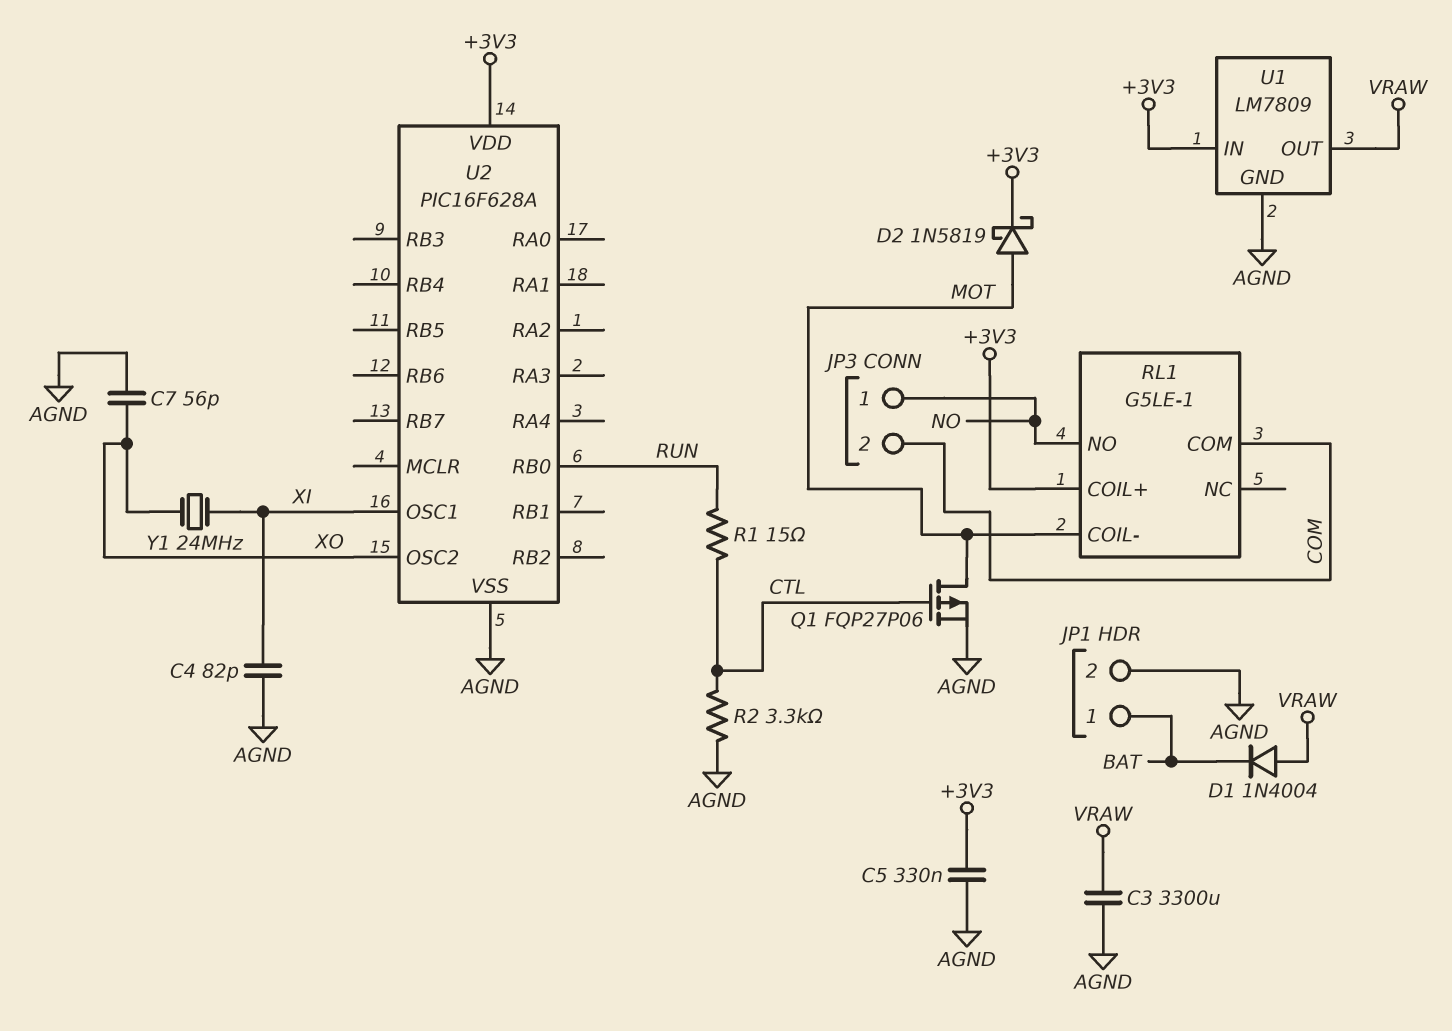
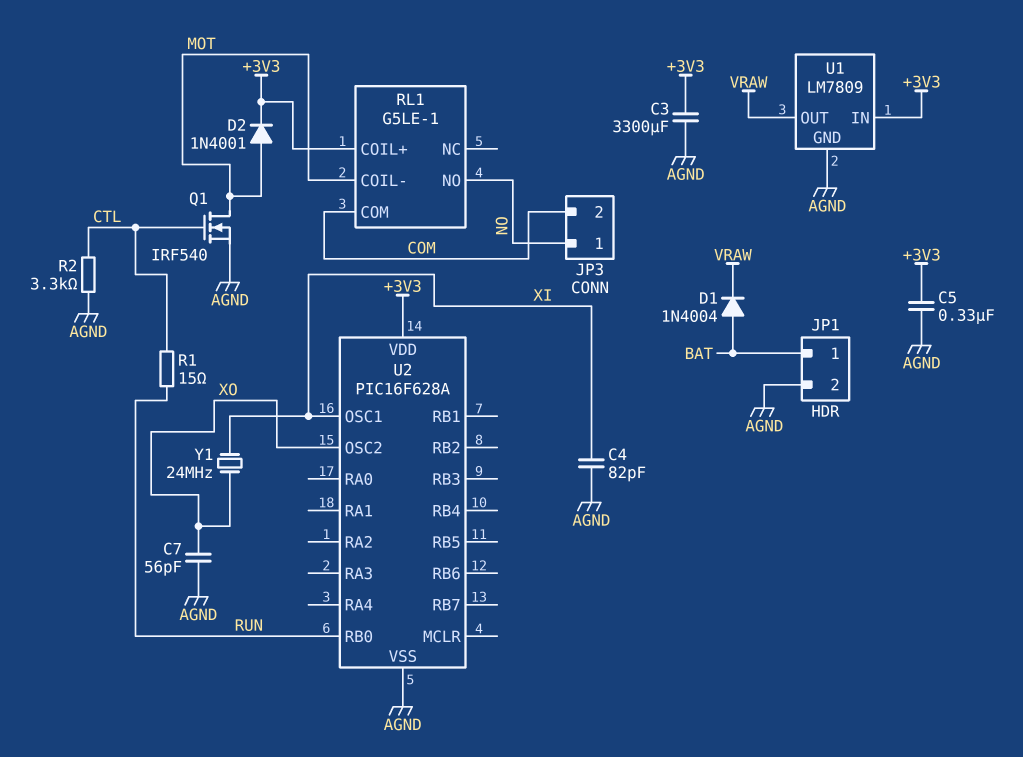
C3: 3300uF (AGND, VRAW) -> 3300uF (+3V3, AGND)
D1: diode 1N4004 (A VRAW, K BAT) -> diode 1N4004 (A BAT, K VRAW)
D2: schottky 1N5819 (A MOT, K +3V3) -> diode 1N4001 (A MOT, K +3V3)
Q1: PMOS FQP27P06 (G CTL, D MOT, S AGND) -> NMOS IRF540 (G CTL, D MOT, S AGND)

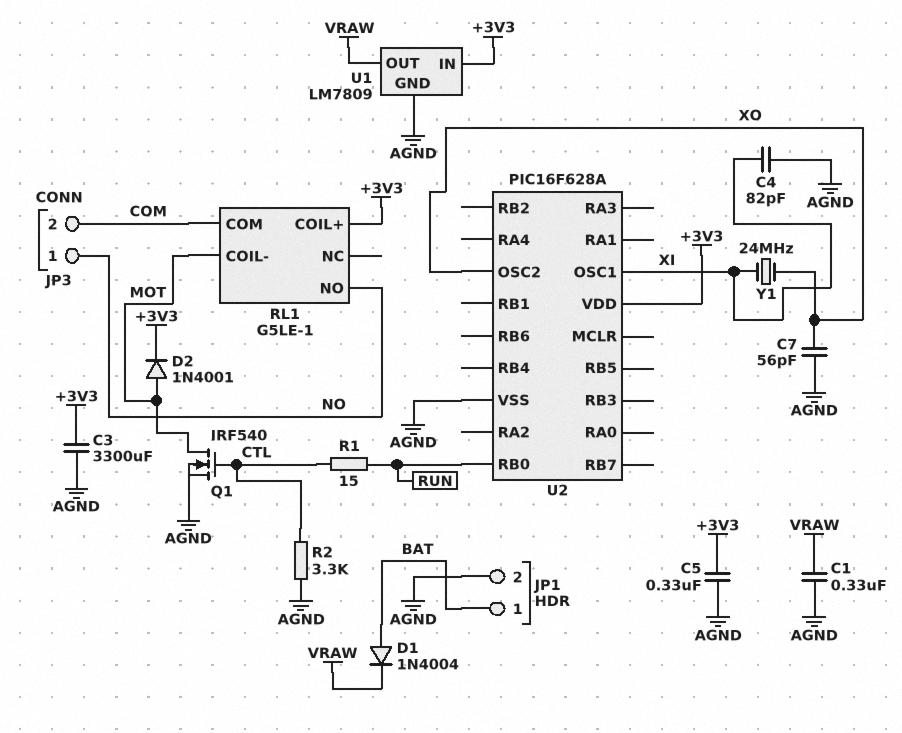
C1: none -> 330nF (AGND, VRAW)

